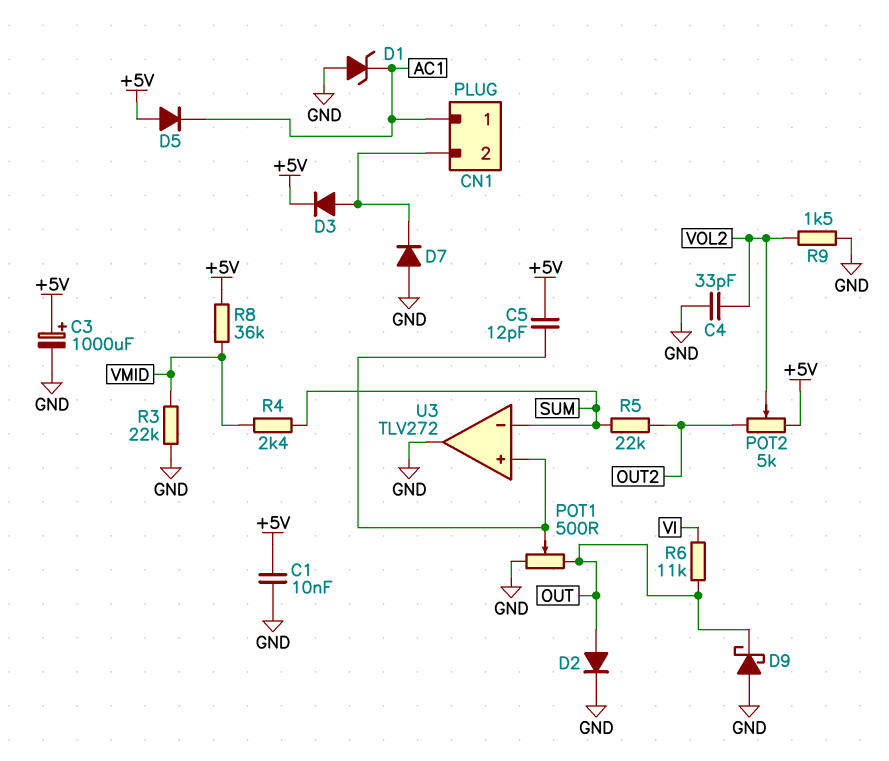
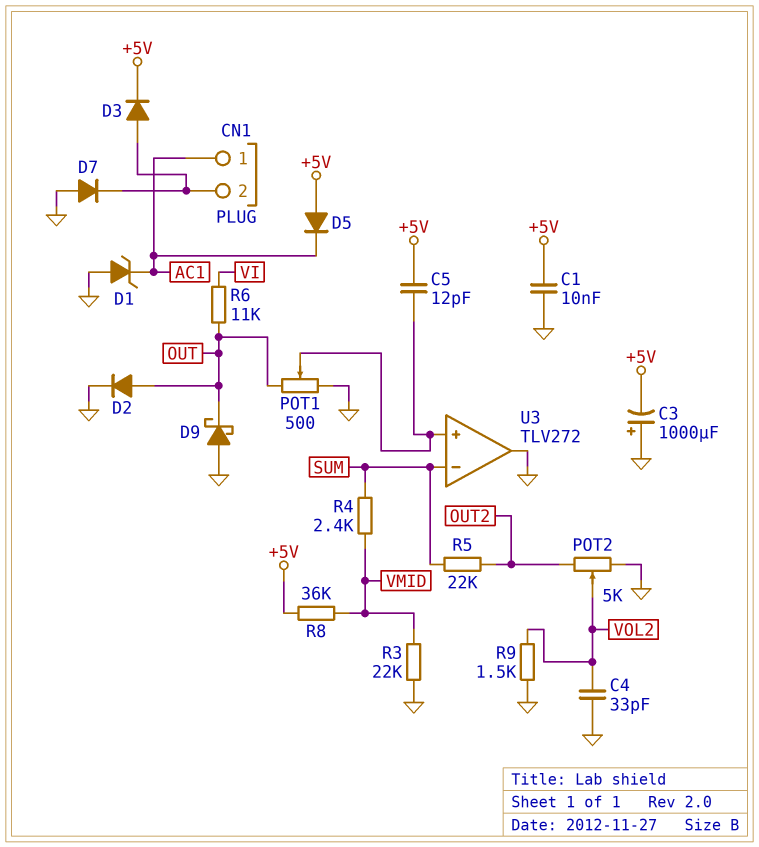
C3: 1000uF (plus +5V, minus GND) -> 1000uF (plus GND, minus +5V)
POT2: 5k (+5V, OUT2, wiper VOL2) -> 5k (GND, OUT2, wiper VOL2)

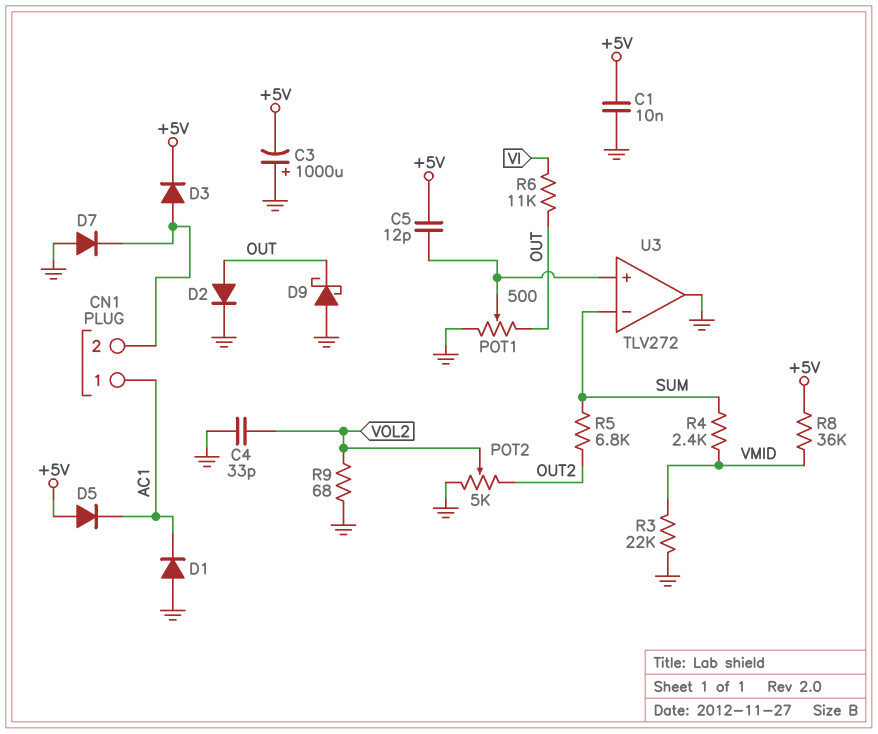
D1: zener (A GND, K AC1) -> diode (A GND, K AC1)
R5: 22k (OUT2, SUM) -> 6.8k (OUT2, SUM)
R9: 1.5k (GND, VOL2) -> 68 (GND, VOL2)

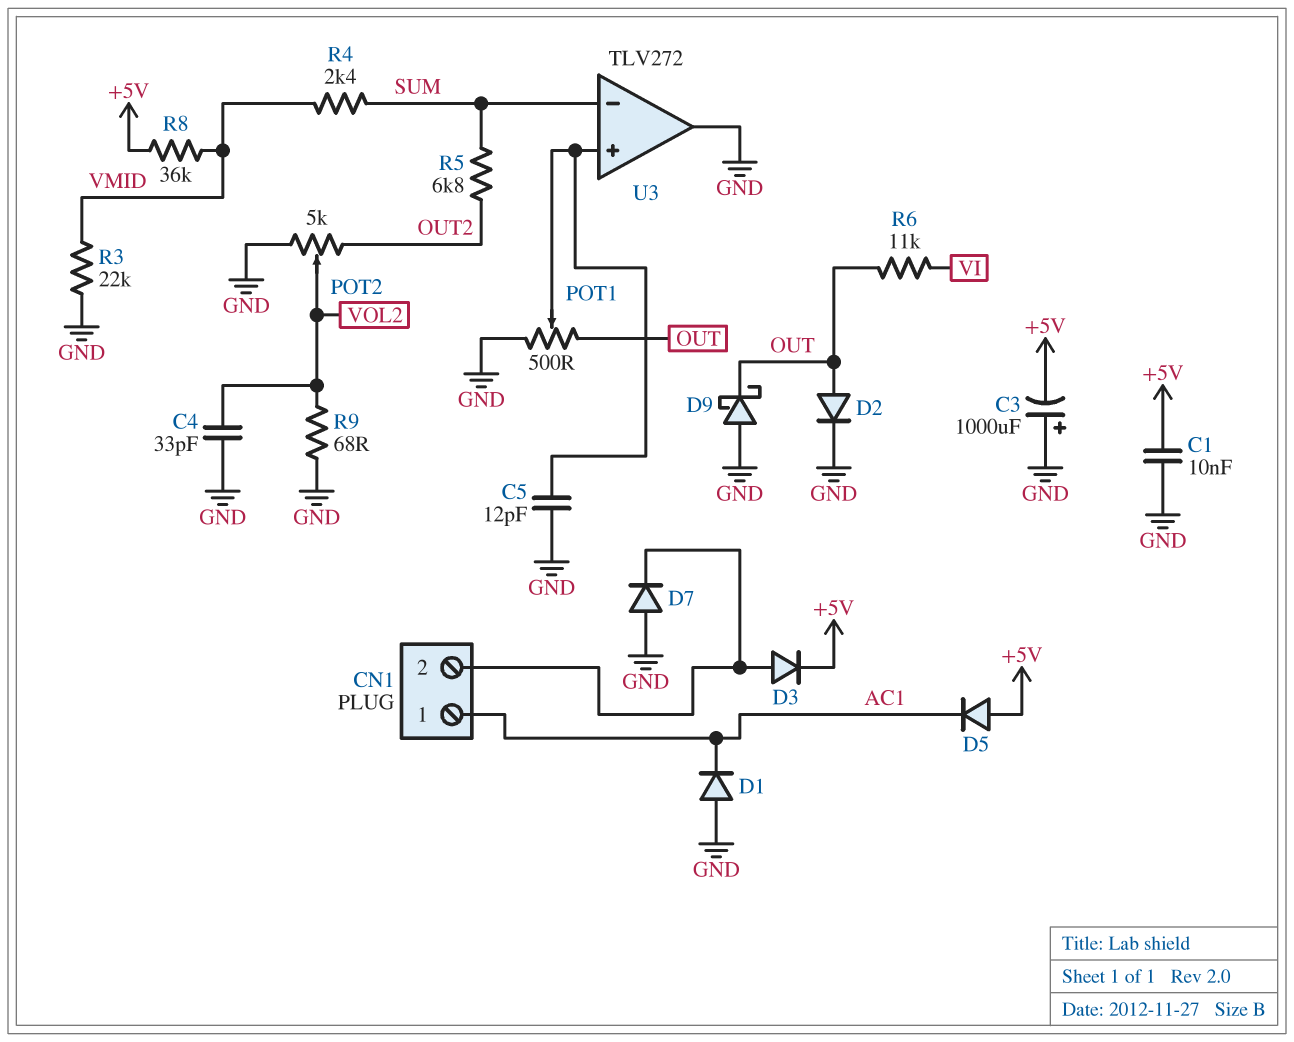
C5: 12pF (+5V, U3/in+) -> 12pF (GND, U3/in+)

